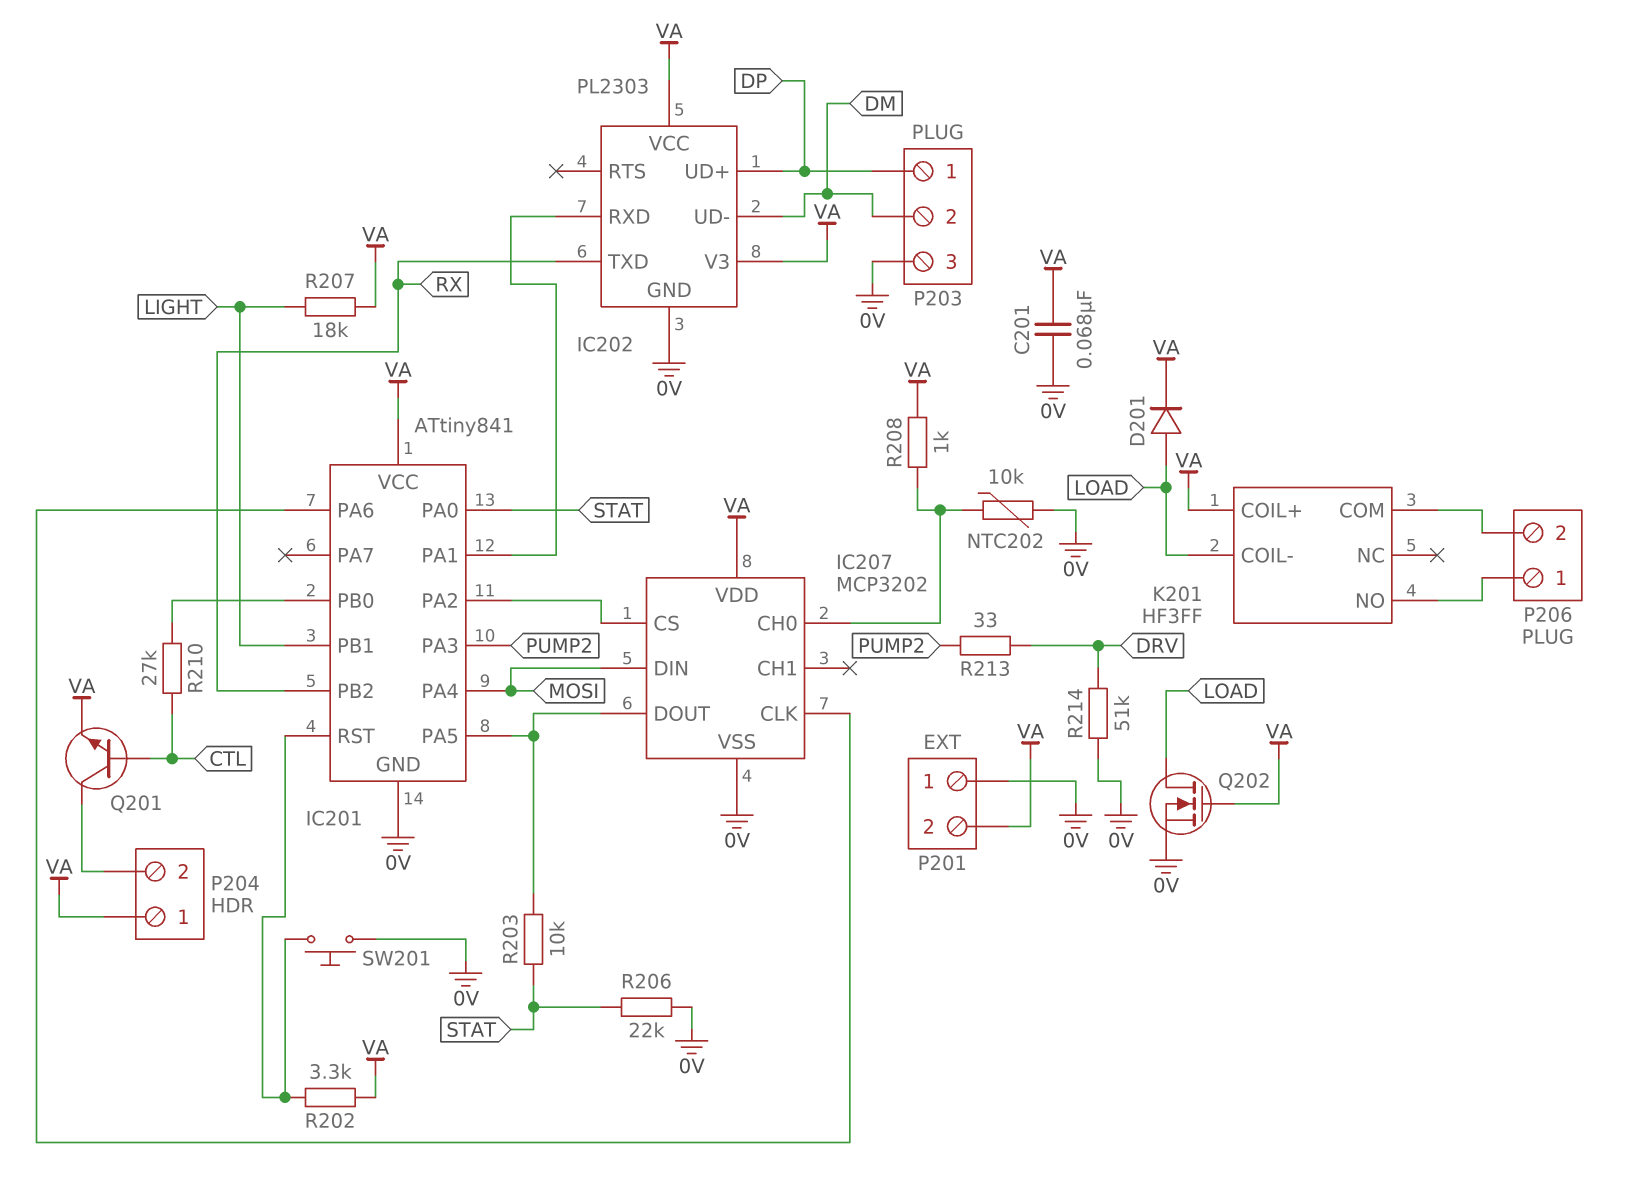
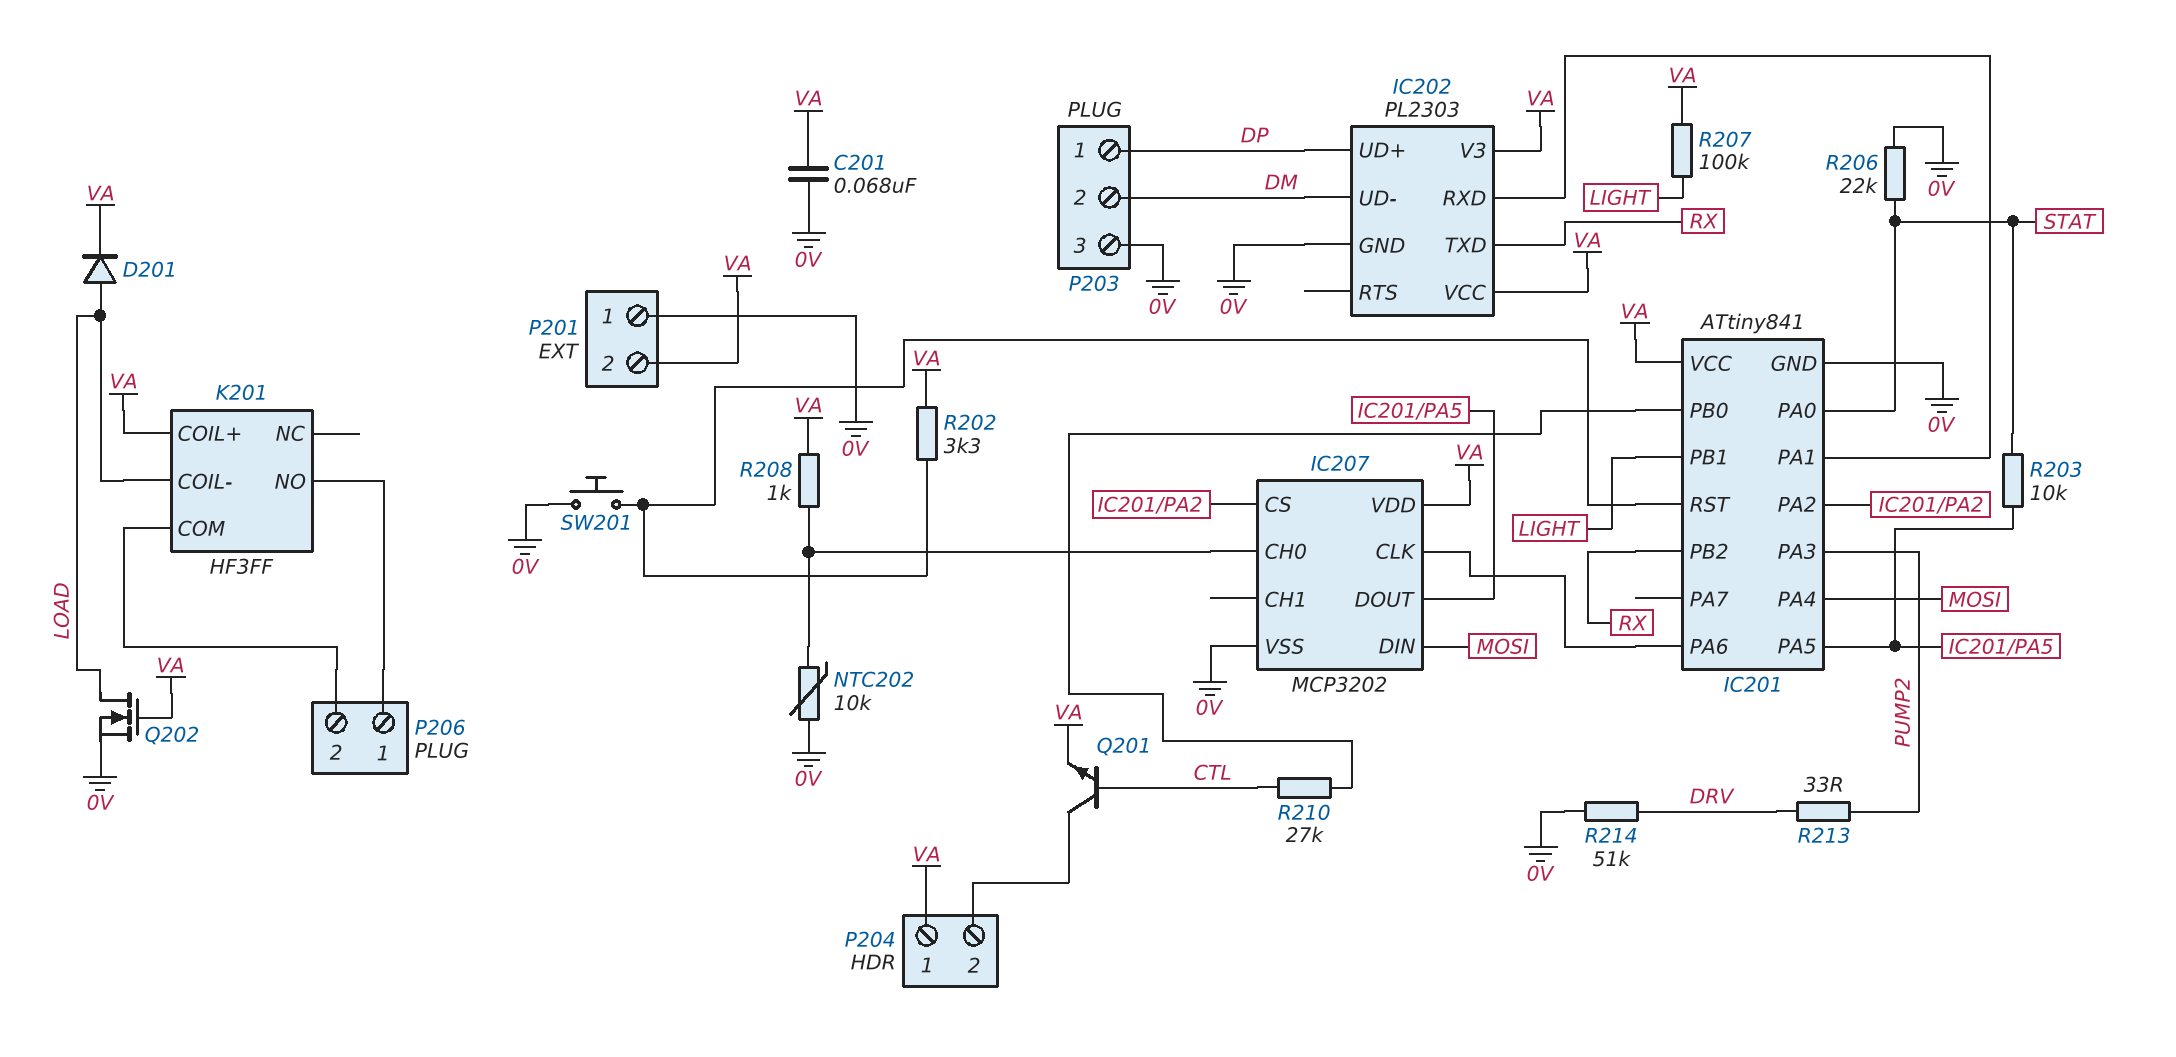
R207: 18k (LIGHT, VA) -> 100k (LIGHT, VA)

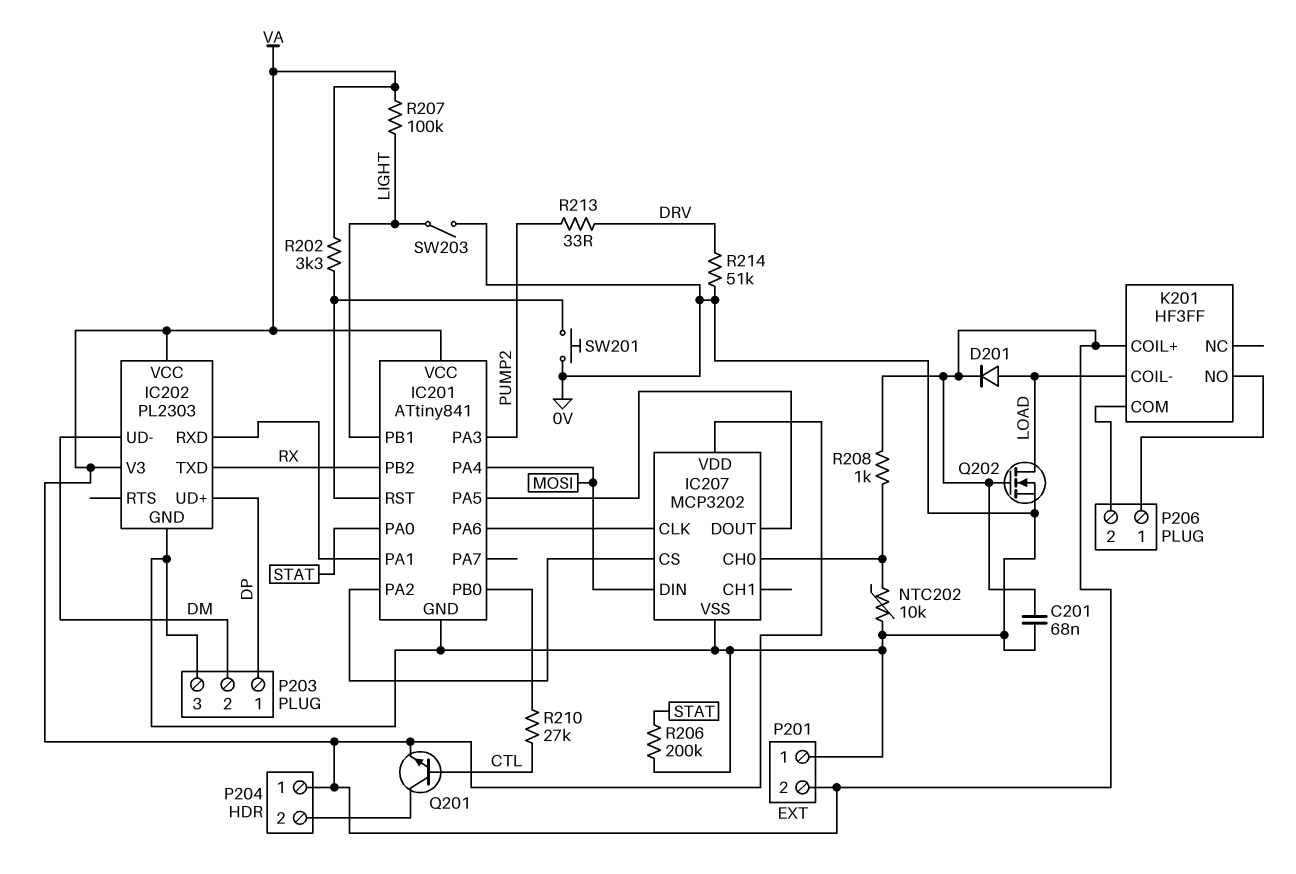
R203: 10k (IC201/PA5, STAT) -> none
R206: 22k (0V, STAT) -> 200k (0V, STAT)
SW203: none -> switch (0V, LIGHT)

